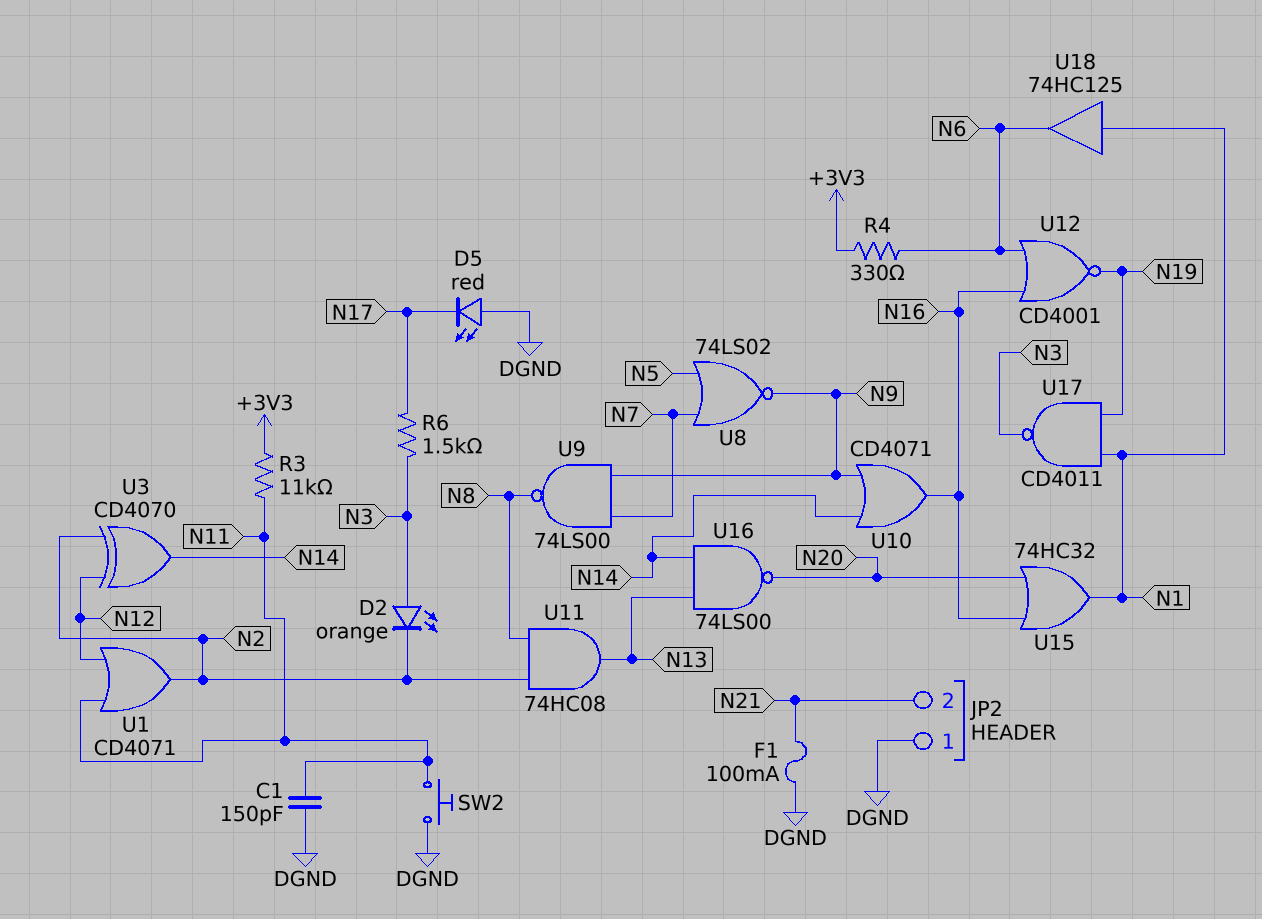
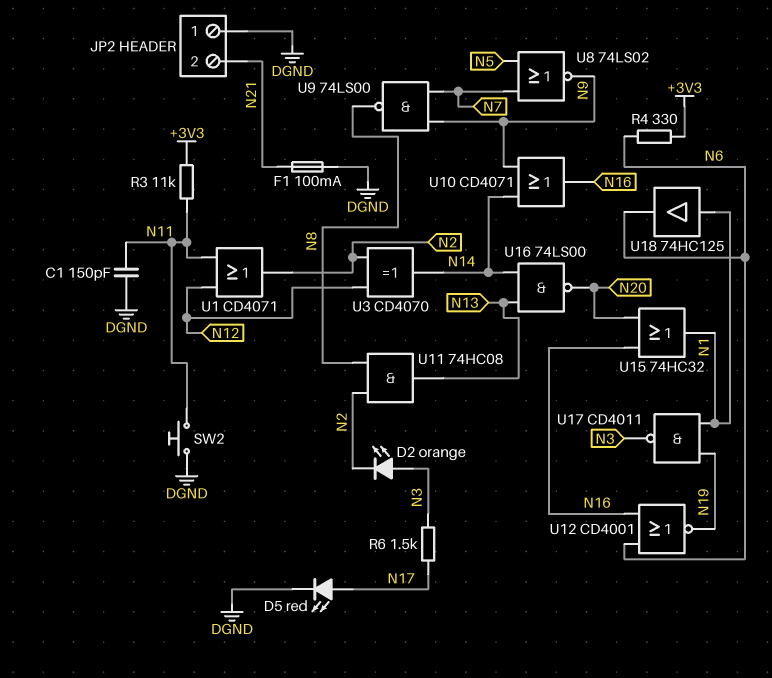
D5: LED red (A DGND, K N17) -> LED red (A N17, K DGND)

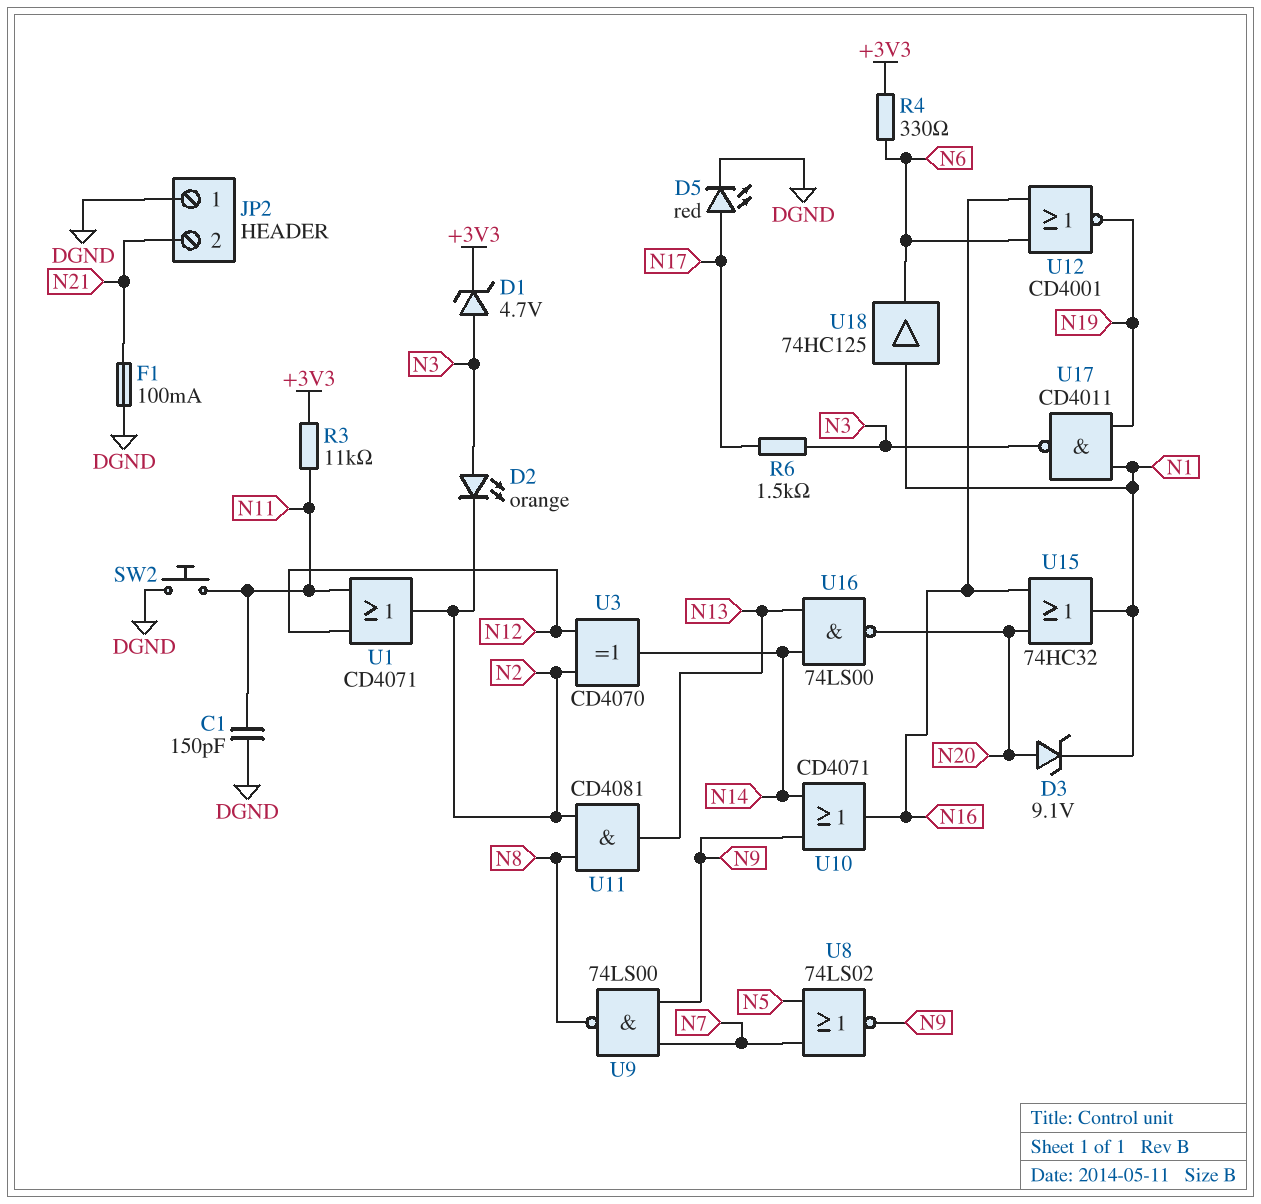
D1: none -> zener 4.7V (A N3, K +3V3)
D3: none -> zener 9.1V (A N20, K N1)
U11: AND 74HC08 (in N2, in N8, out N13) -> AND CD4081 (in N2, in N8, out N13)

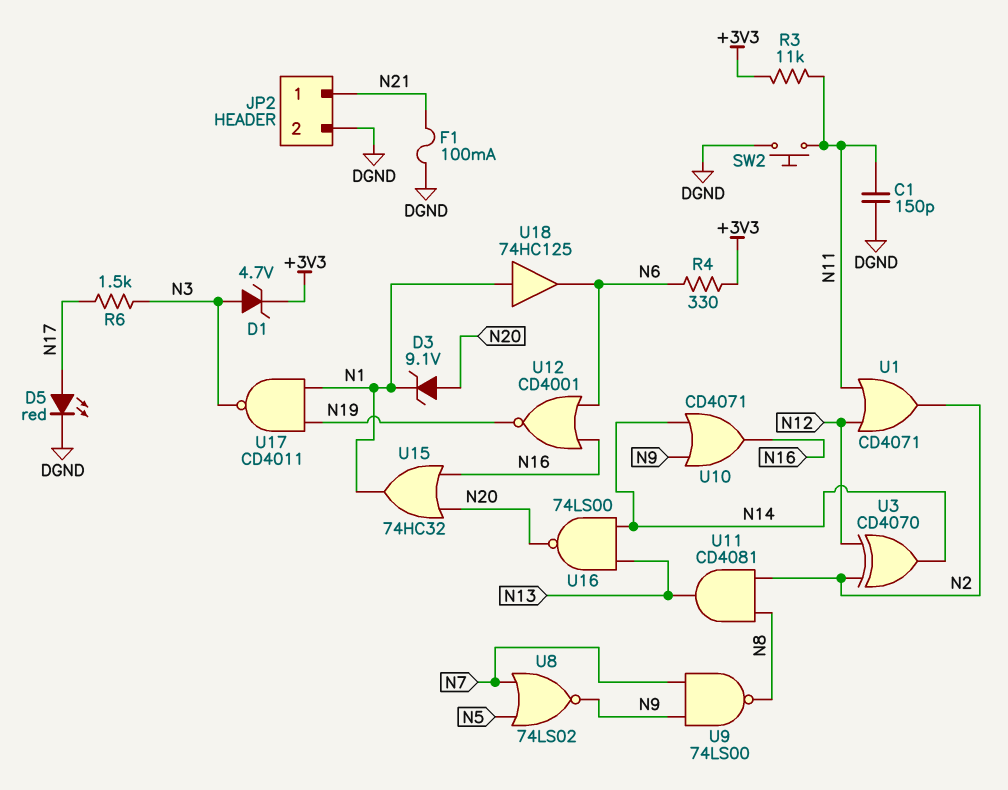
D2: LED orange (A N3, K N2) -> none
JP2 pin 1: DGND -> N21
JP2 pin 2: N21 -> DGND

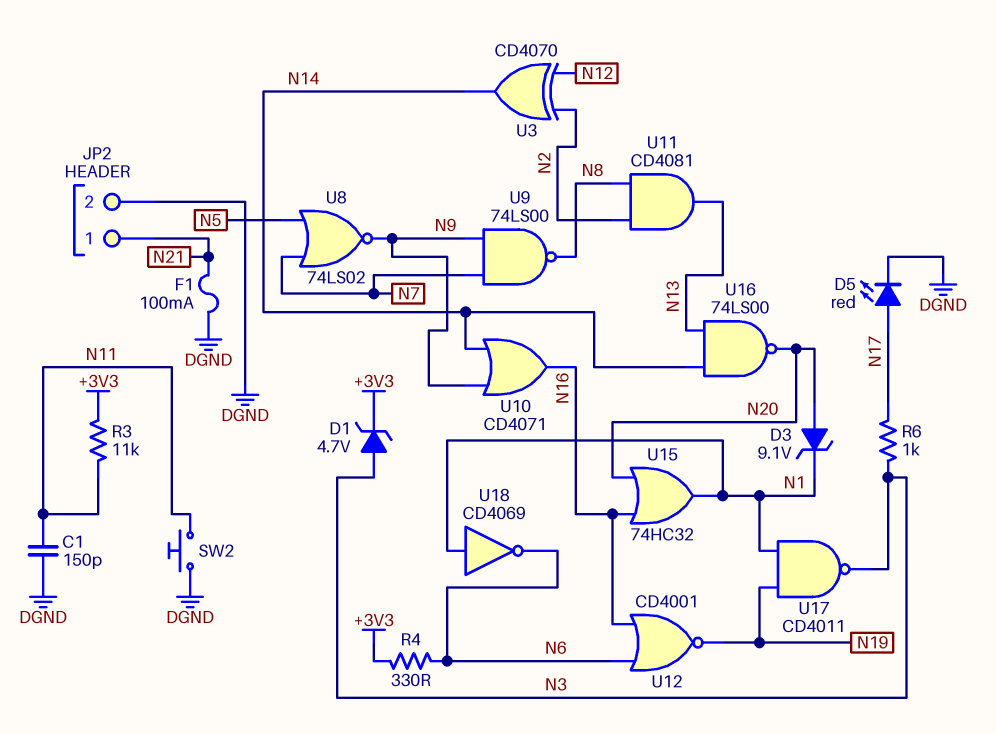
R6: 1.5k (N3, N17) -> 1k (N3, N17)
U1: OR CD4071 (in N11, in N12, out N2) -> none
U18: buffer 74HC125 (in N1, out N6) -> NOT CD4069 (in N1, out N6)

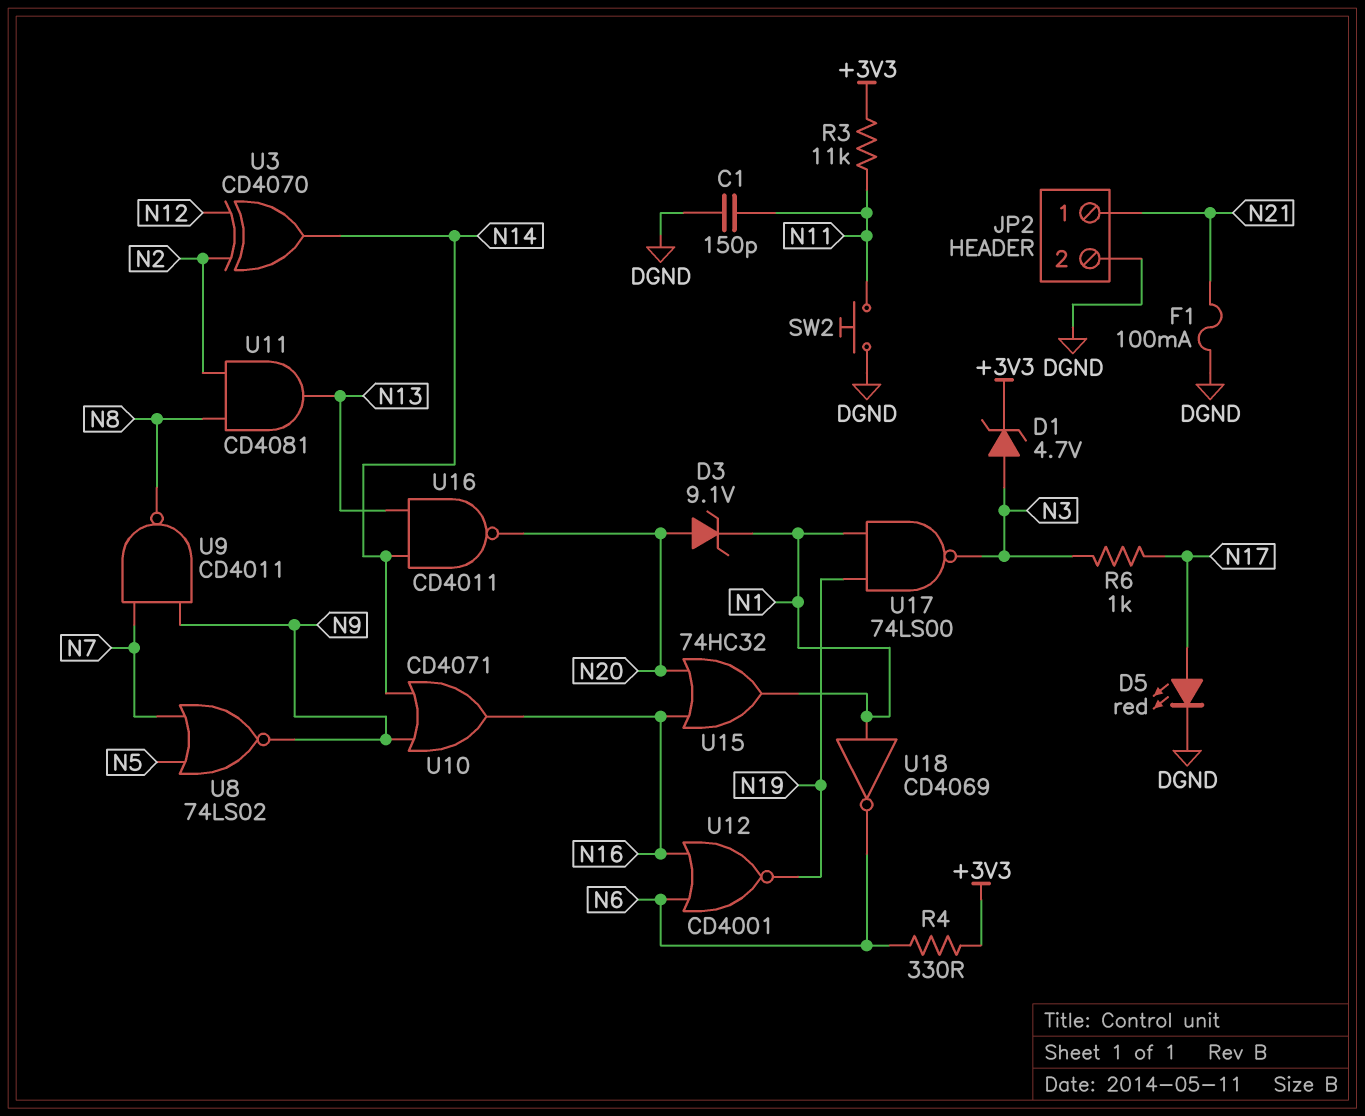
U9: NAND 74LS00 (in N7, in N9, out N8) -> NAND CD4011 (in N7, in N9, out N8)
U16: NAND 74LS00 (in N13, in N14, out N20) -> NAND CD4011 (in N13, in N14, out N20)
U17: NAND CD4011 (in N1, in N19, out N3) -> NAND 74LS00 (in N1, in N19, out N3)

